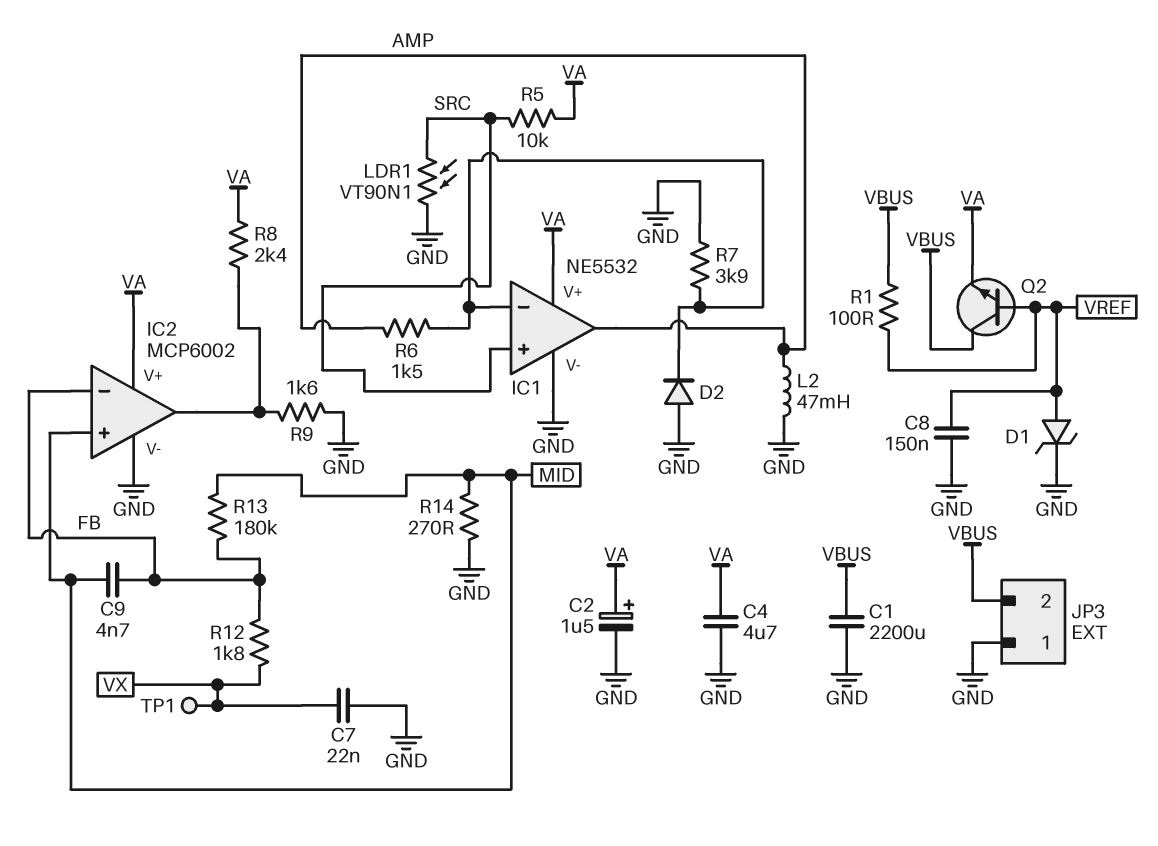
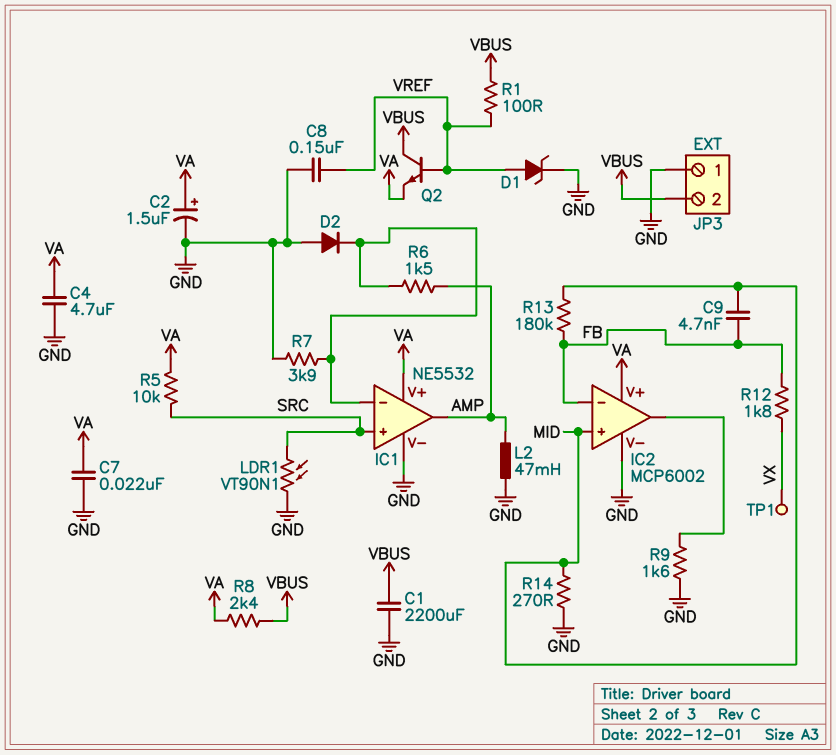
C7: 22nF (GND, VX) -> 22nF (GND, VA)
R8: 2.4k (IC2/out, VA) -> 2.4k (VA, VBUS)

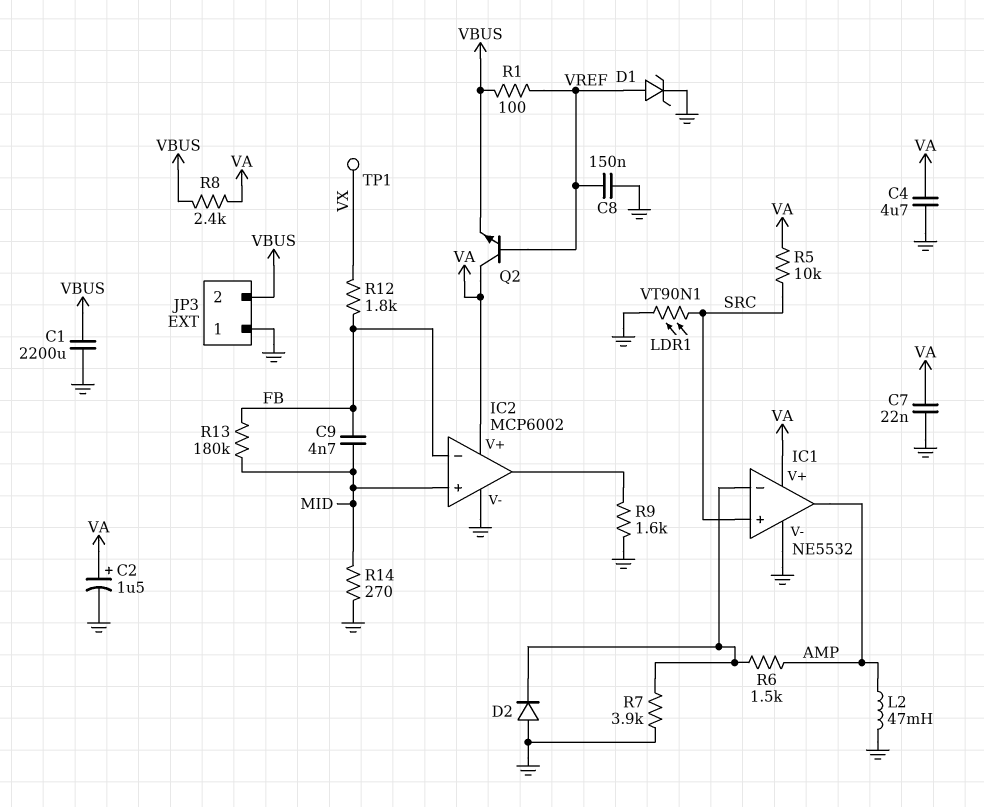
Q2: NPN (B VREF, C VBUS, E VA) -> NPN (B VREF, C VA, E VBUS)

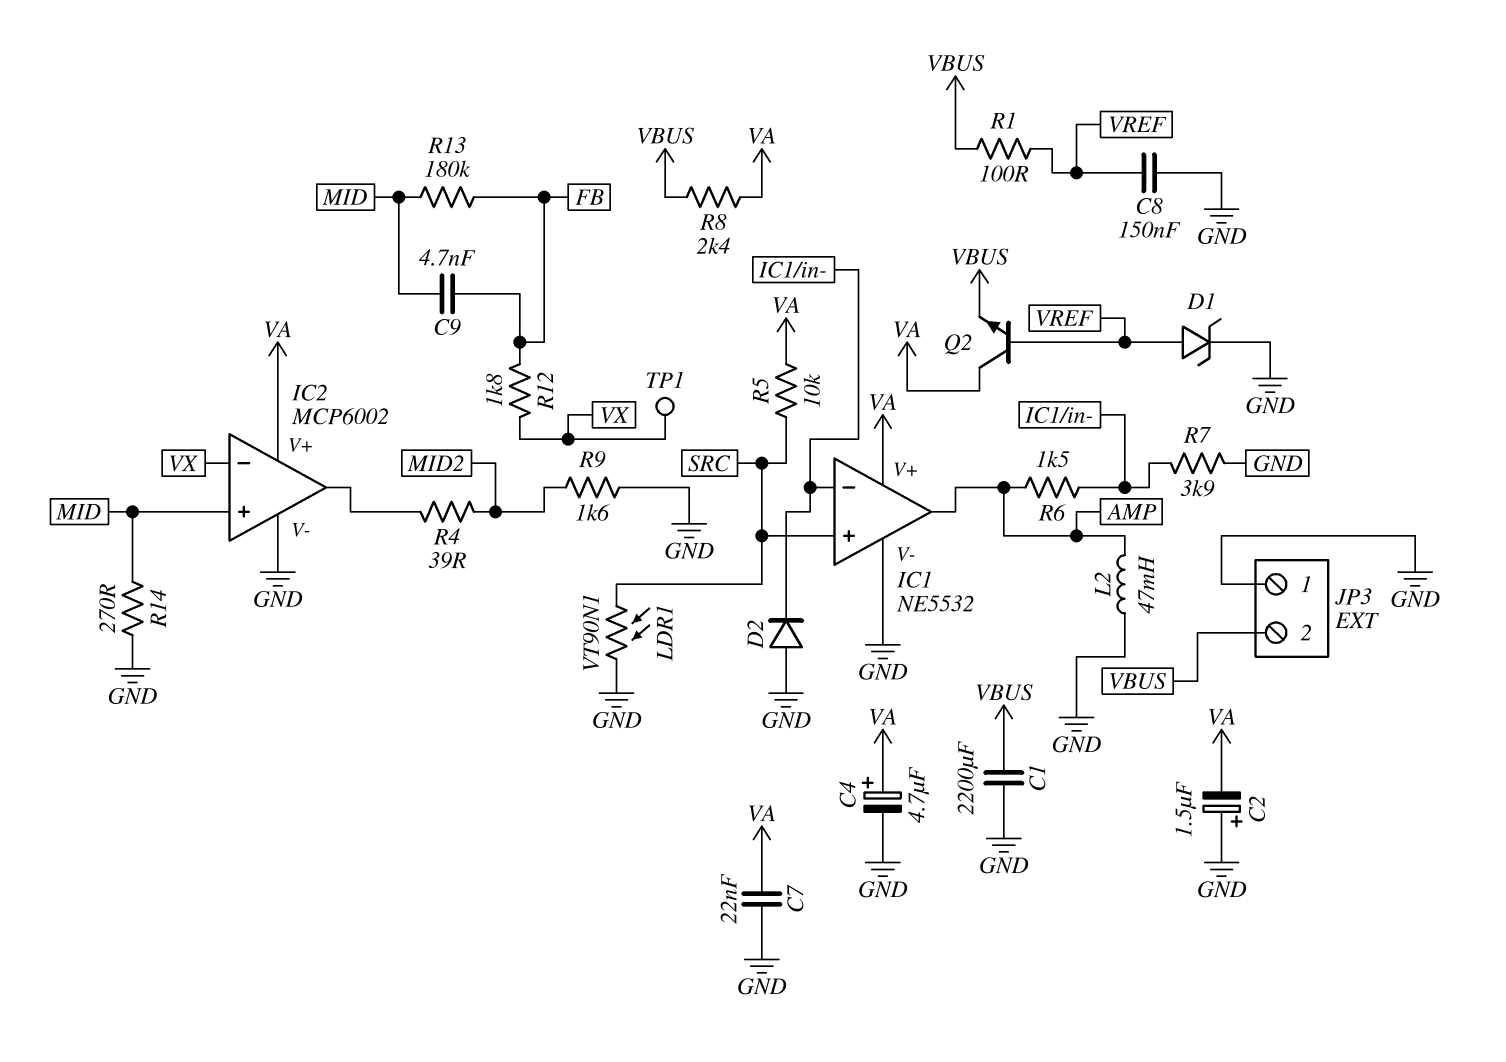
C2: 1.5uF (plus VA, minus GND) -> 1.5uF (plus GND, minus VA)
C4: 4.7uF (GND, VA) -> 4.7uF (plus VA, minus GND)
IC2 pin in-: FB -> VX
R4: none -> 39 (IC2/out, MID2)
R9: 1.6k (GND, IC2/out) -> 1.6k (GND, MID2)

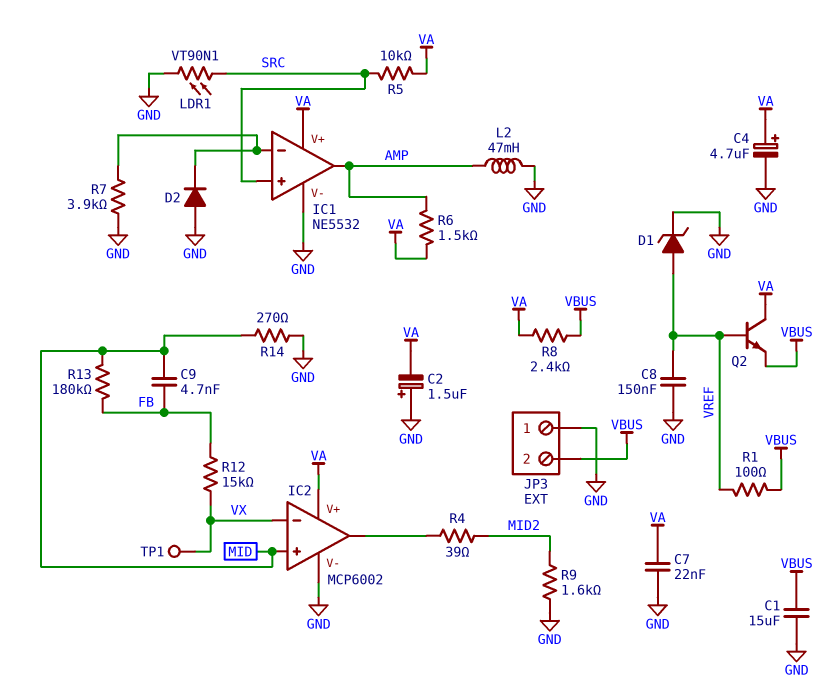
C1: 2200uF (GND, VBUS) -> 15uF (GND, VBUS)
R6: 1.5k (AMP, IC1/in-) -> 1.5k (AMP, VA)
R12: 1.8k (FB, VX) -> 15k (FB, VX)

